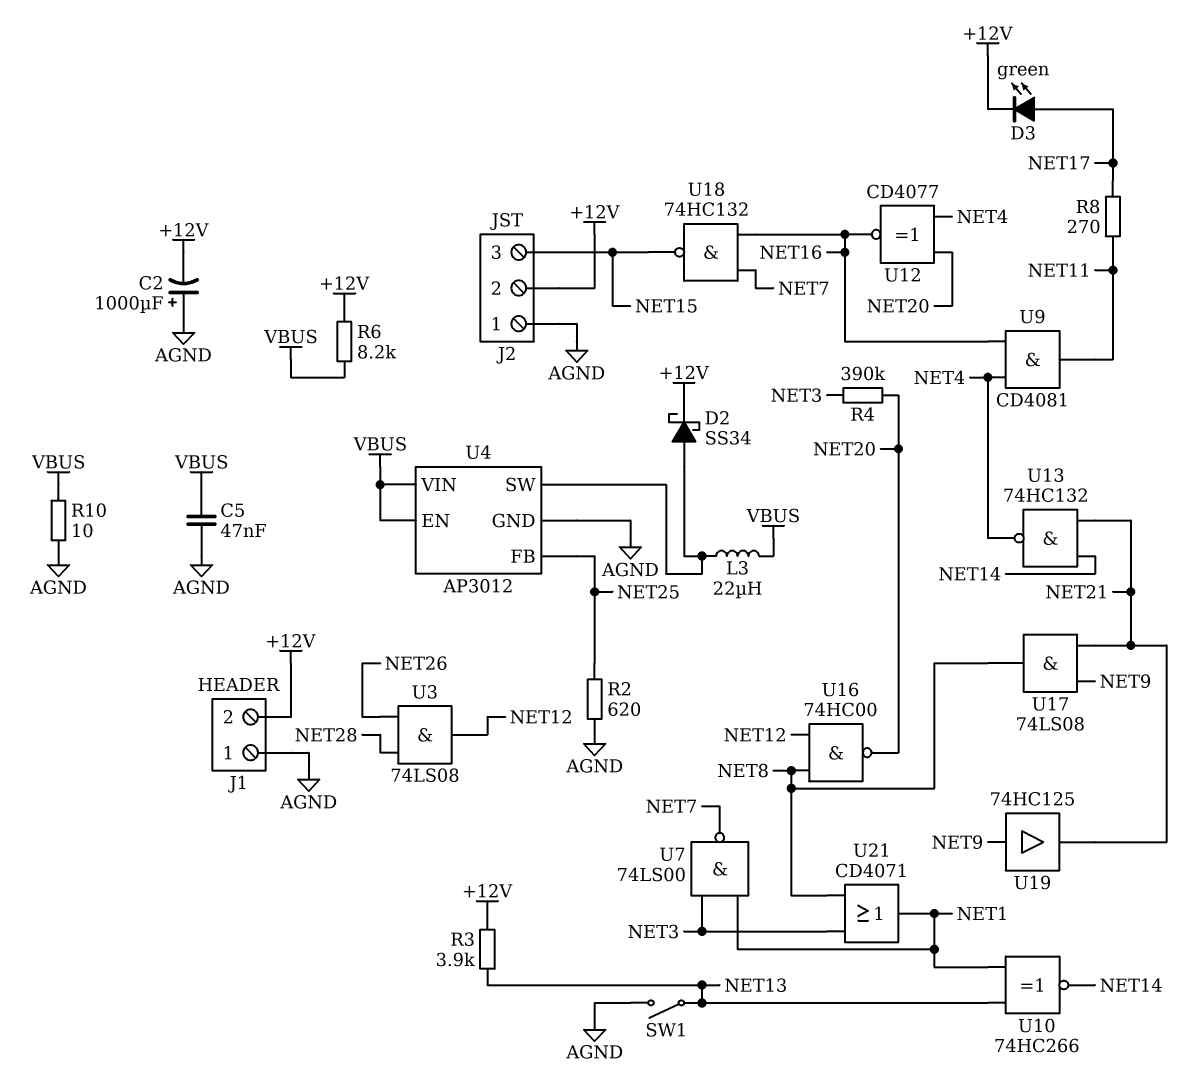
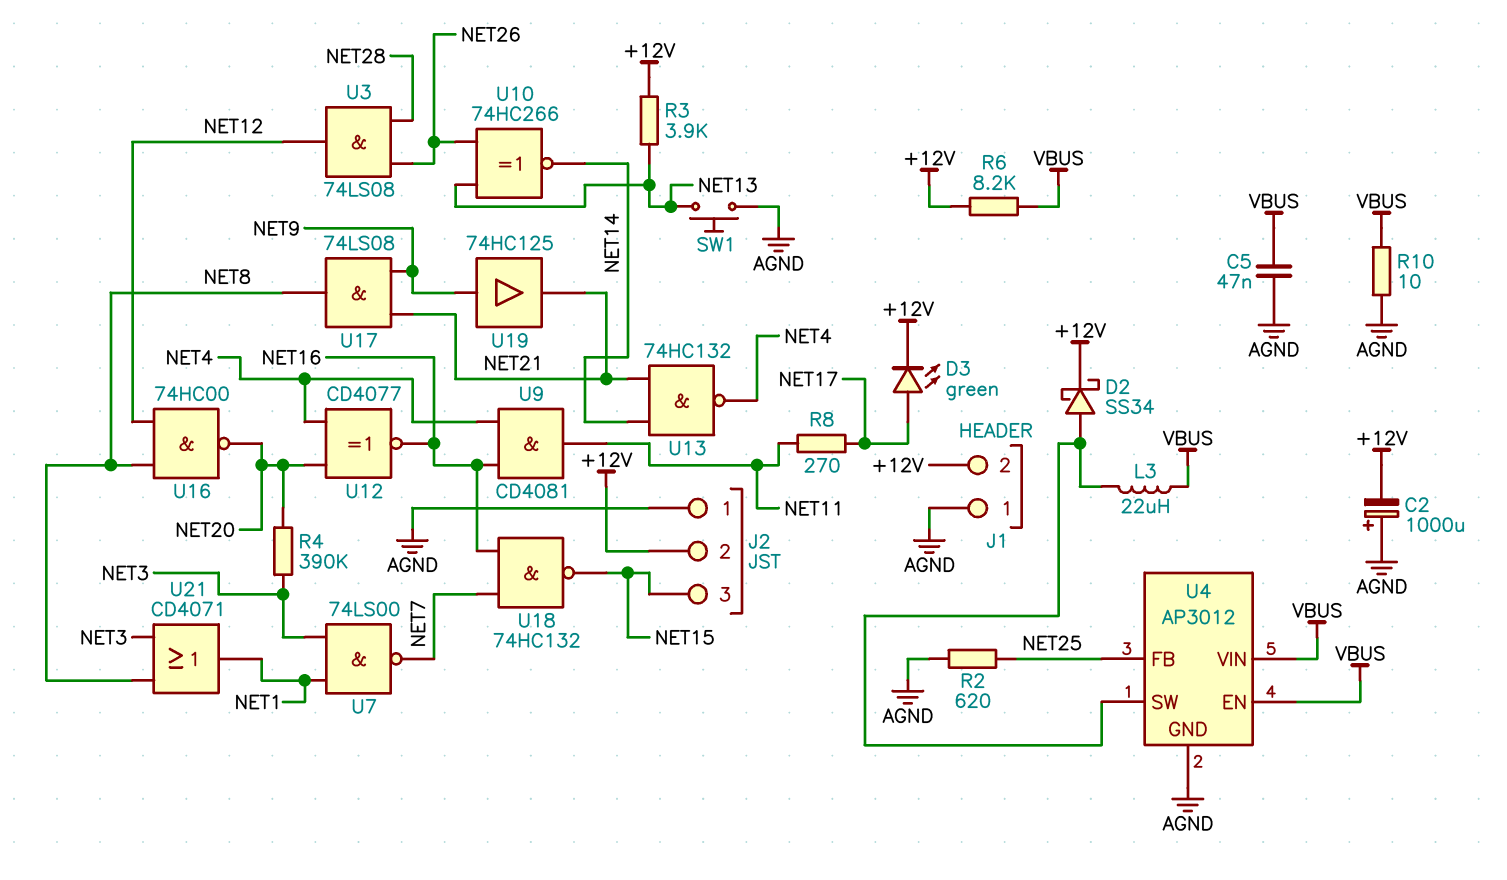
SW1: switch (AGND, NET13) -> button (AGND, NET13)
U10: XNOR 74HC266 (in NET1, in NET13, out NET14) -> XNOR 74HC266 (in NET13, in NET26, out NET14)

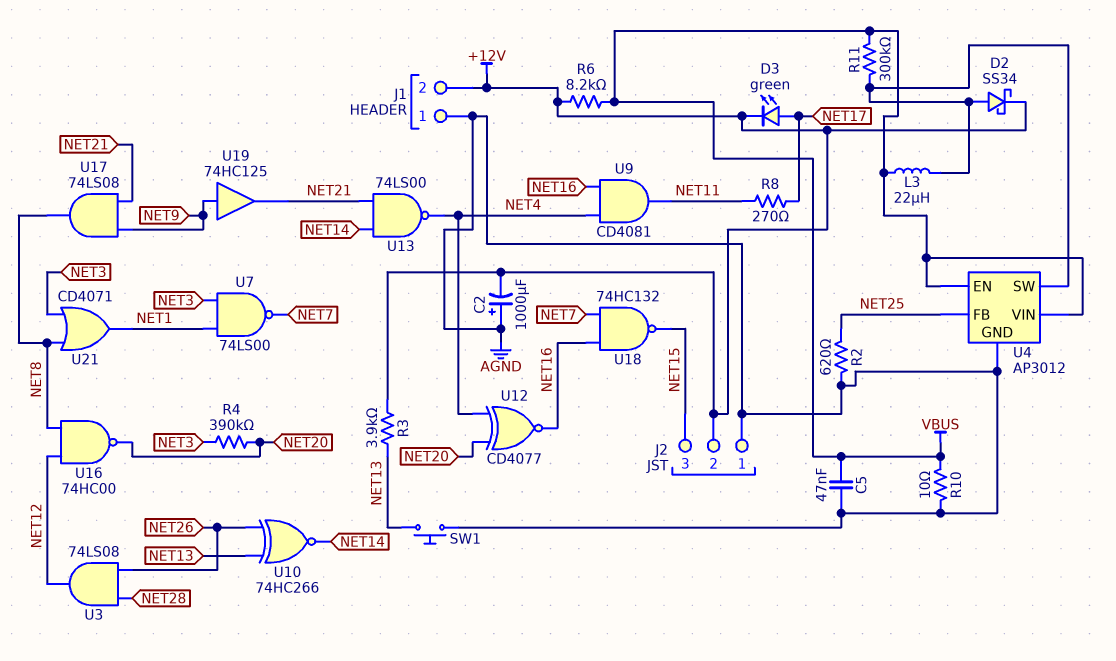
R11: none -> 300k (U4/SW, VBUS)
U13: NAND 74HC132 (in NET14, in NET21, out NET4) -> NAND 74LS00 (in NET14, in NET21, out NET4)

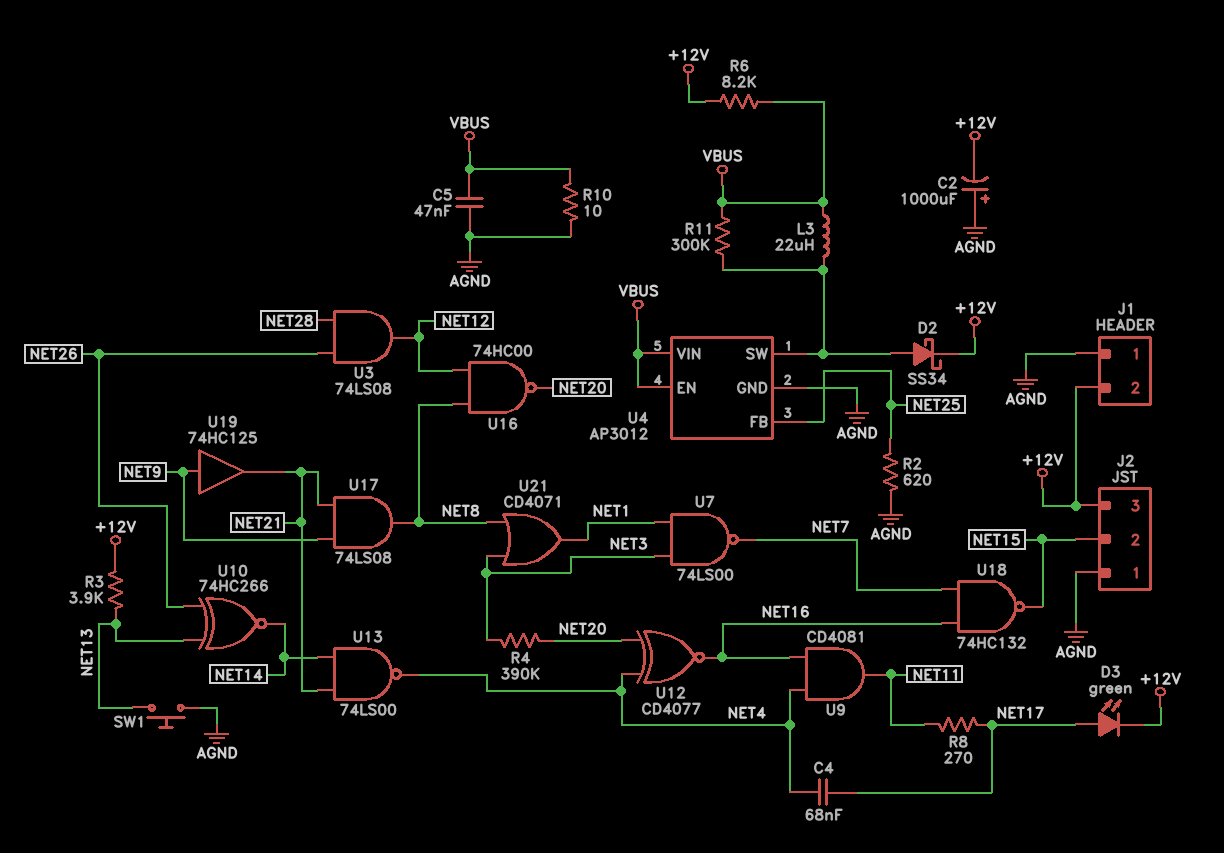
C4: none -> 68nF (NET4, NET17)
J2 pin 2: +12V -> NET15
J2 pin 3: NET15 -> +12V

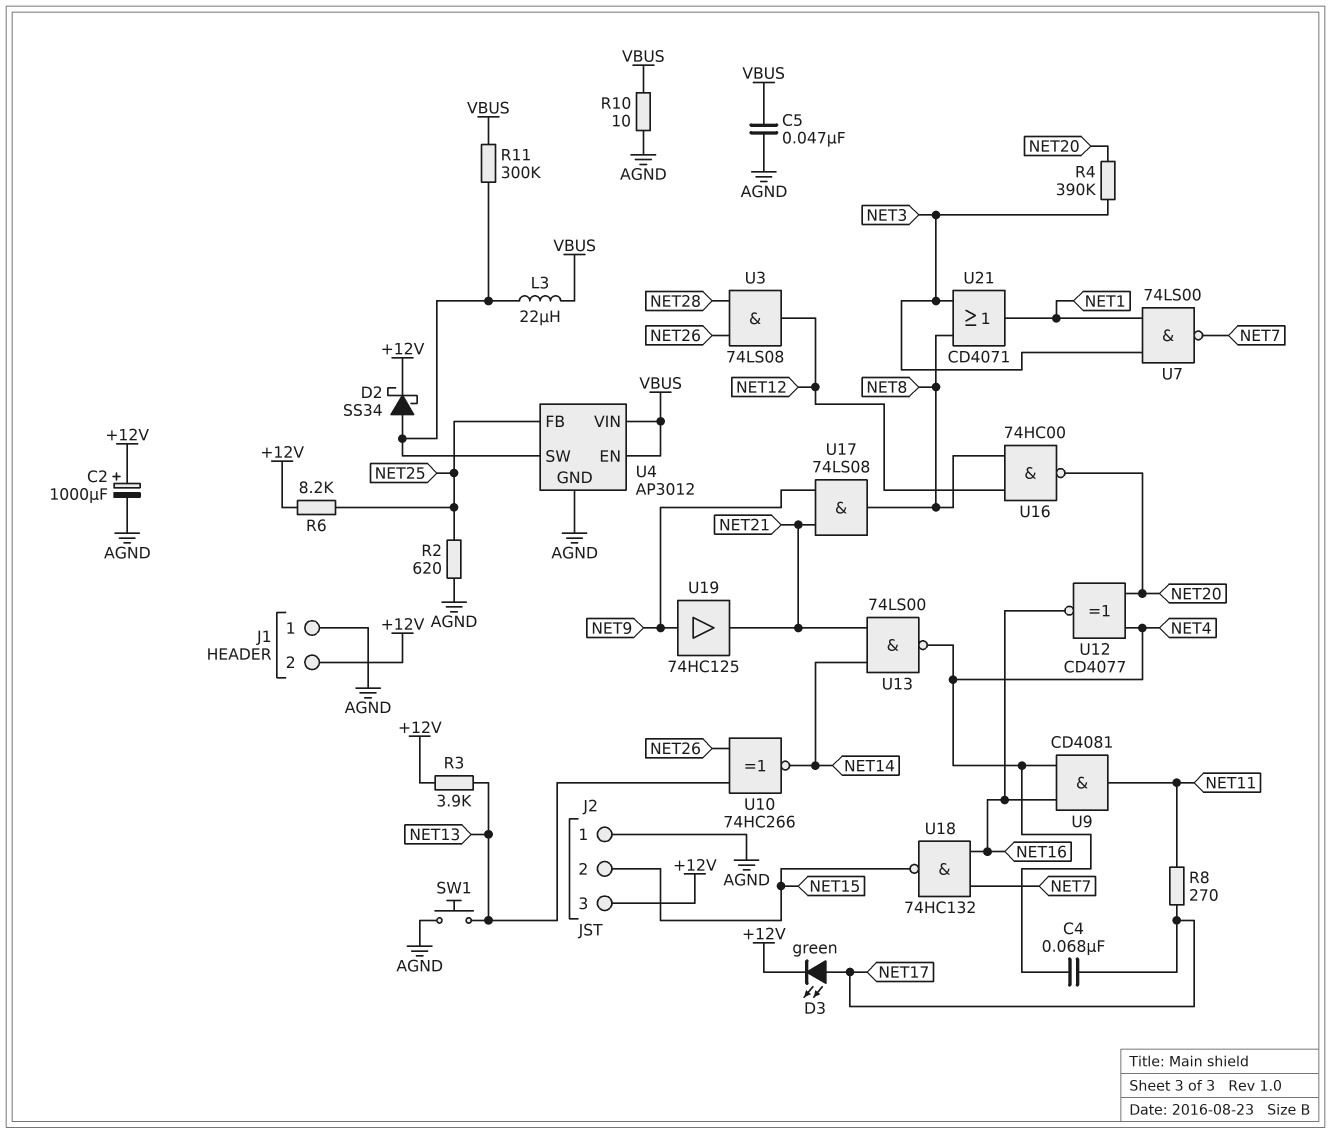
C2: 1000uF (plus AGND, minus +12V) -> 1000uF (plus +12V, minus AGND)
R6: 8.2k (+12V, VBUS) -> 8.2k (+12V, NET25)

